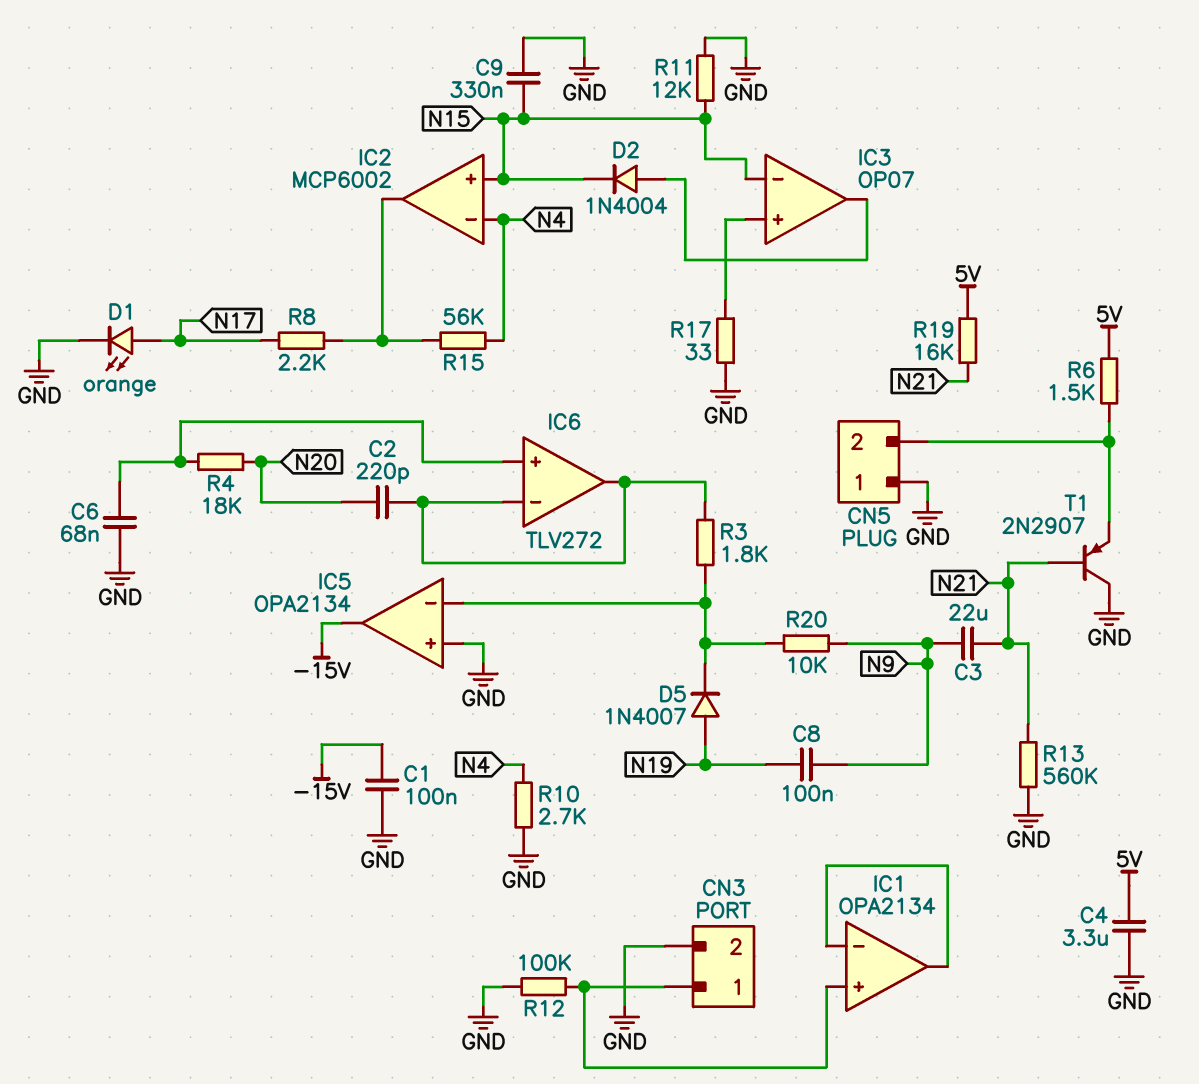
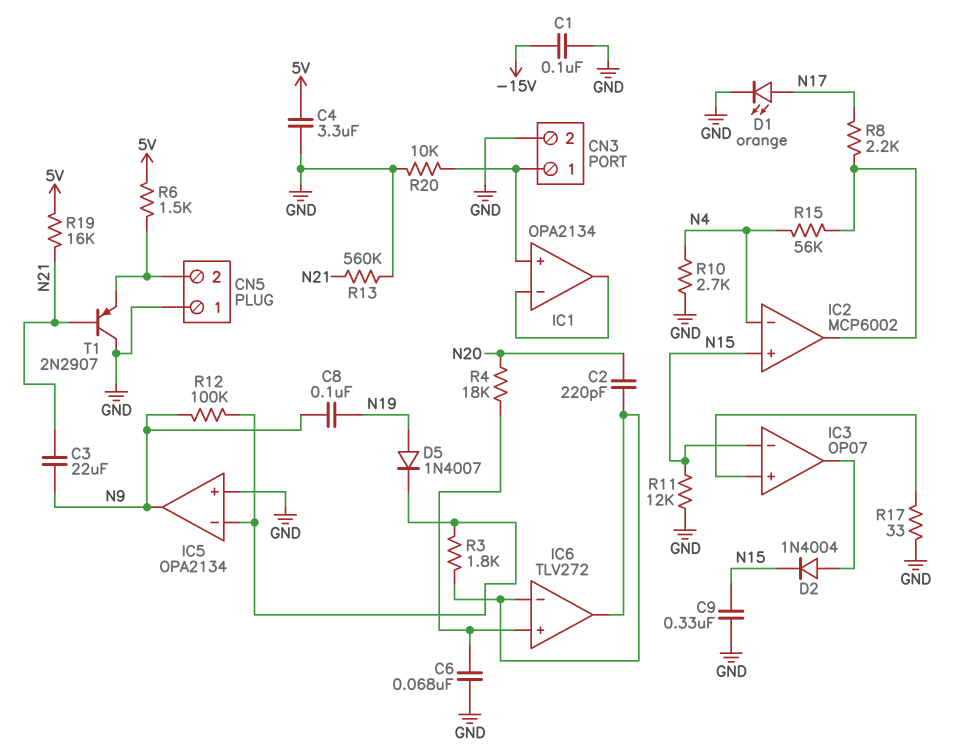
IC5 pin out: -15V -> N9
R12: 100k (CN3/1, GND) -> 100k (IC5/in-, N9)
R20: 10k (IC5/in-, N9) -> 10k (CN3/1, GND)

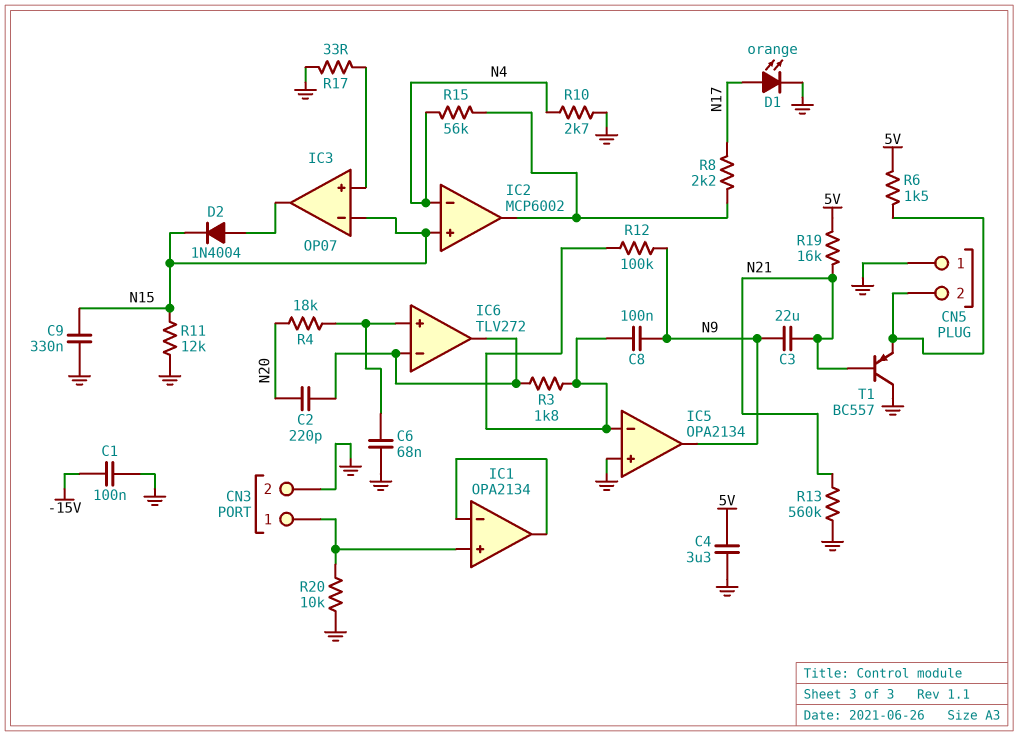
C8: 100nF (N9, N19) -> 100nF (IC5/in-, N9)
D5: diode 1N4007 (A N19, K IC5/in-) -> none
T1: PNP 2N2907 (B N21, C GND, E CN5/2) -> PNP BC557 (B N21, C GND, E CN5/2)

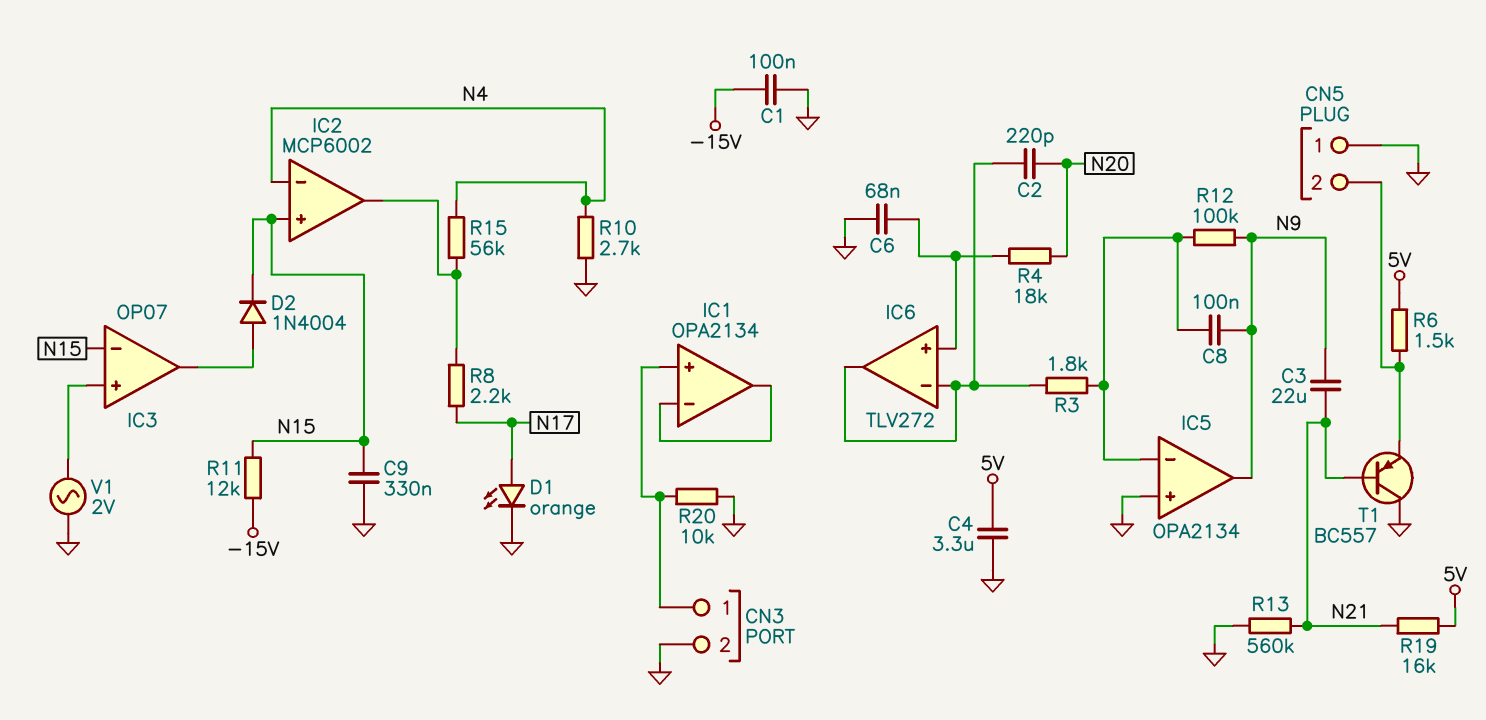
R11: 12k (GND, N15) -> 12k (-15V, N15)
R17: 33 (GND, IC3/in+) -> none
V1: none -> AC 2V (GND, IC3/in+)

